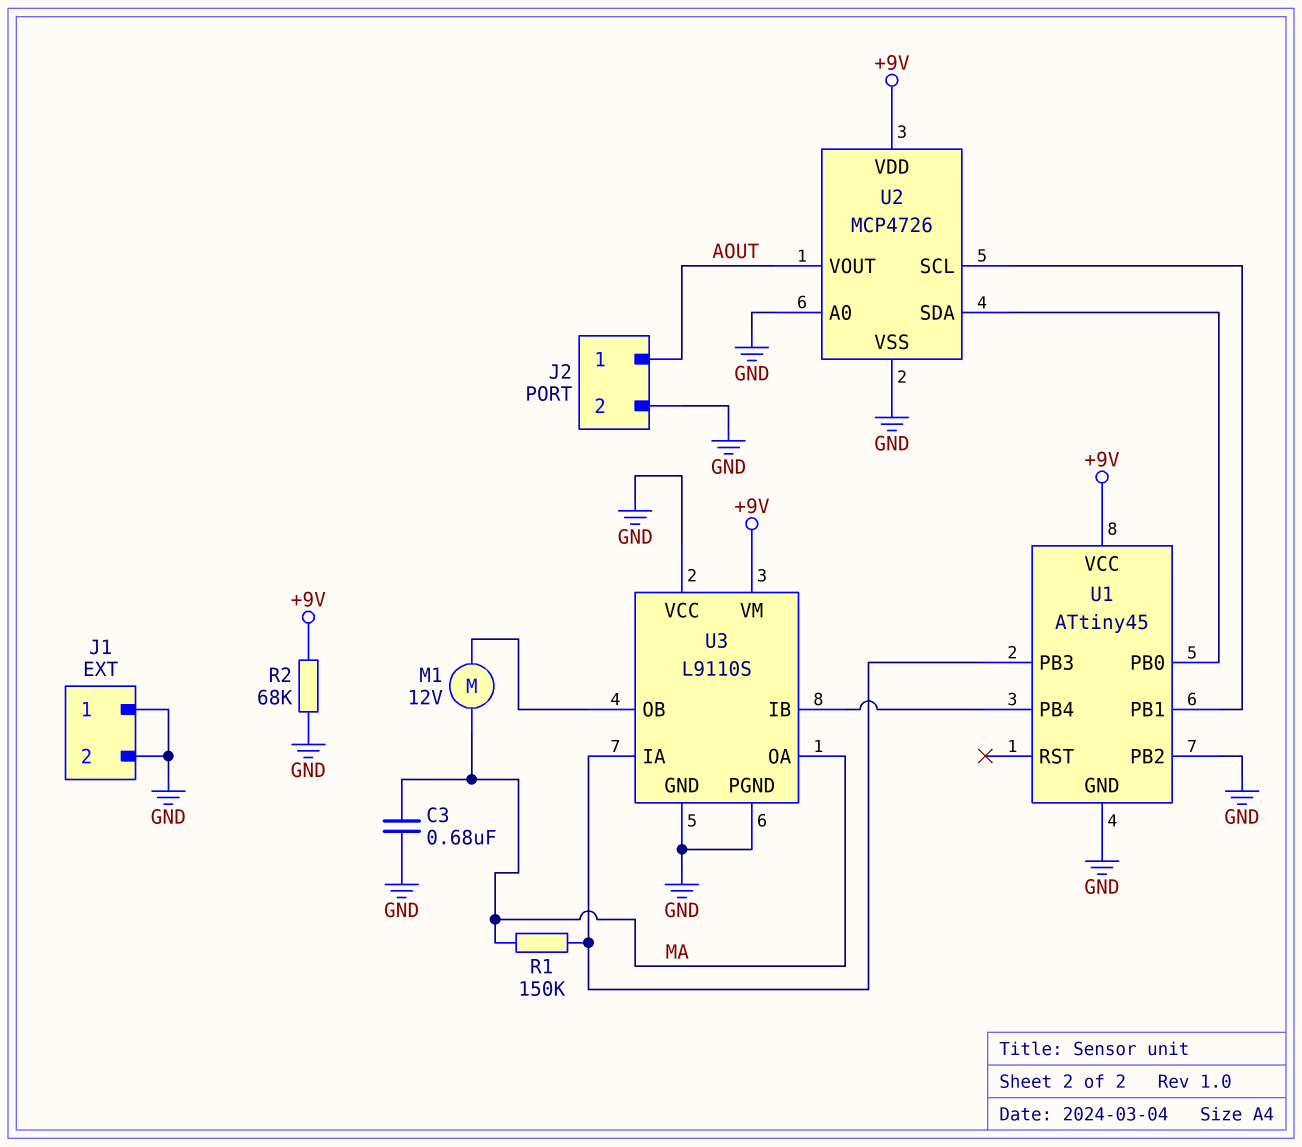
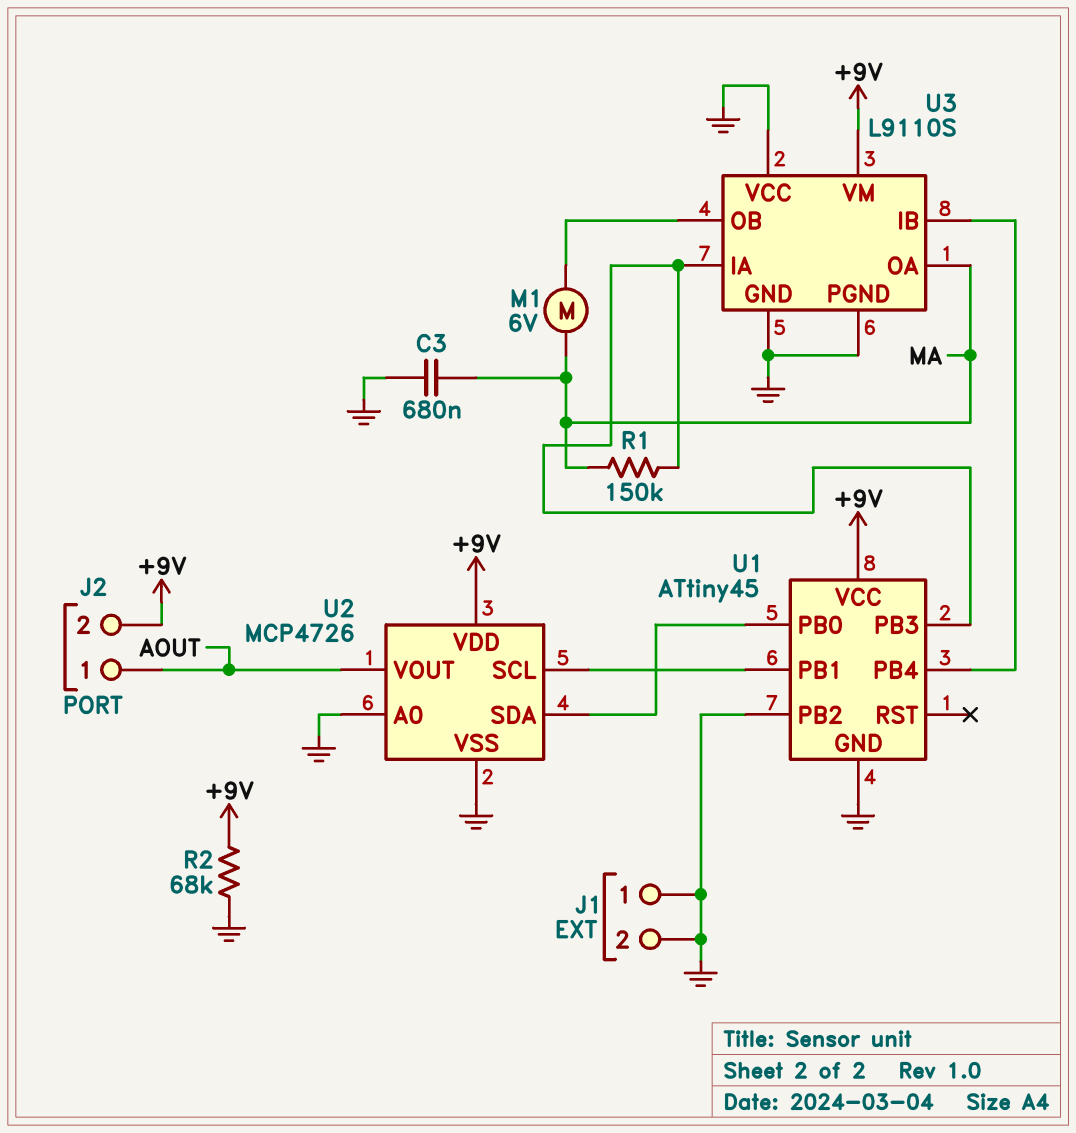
J2 pin 2: GND -> +9V
M1: motor 12V (MA, U3/OB) -> motor 6V (MA, U3/OB)

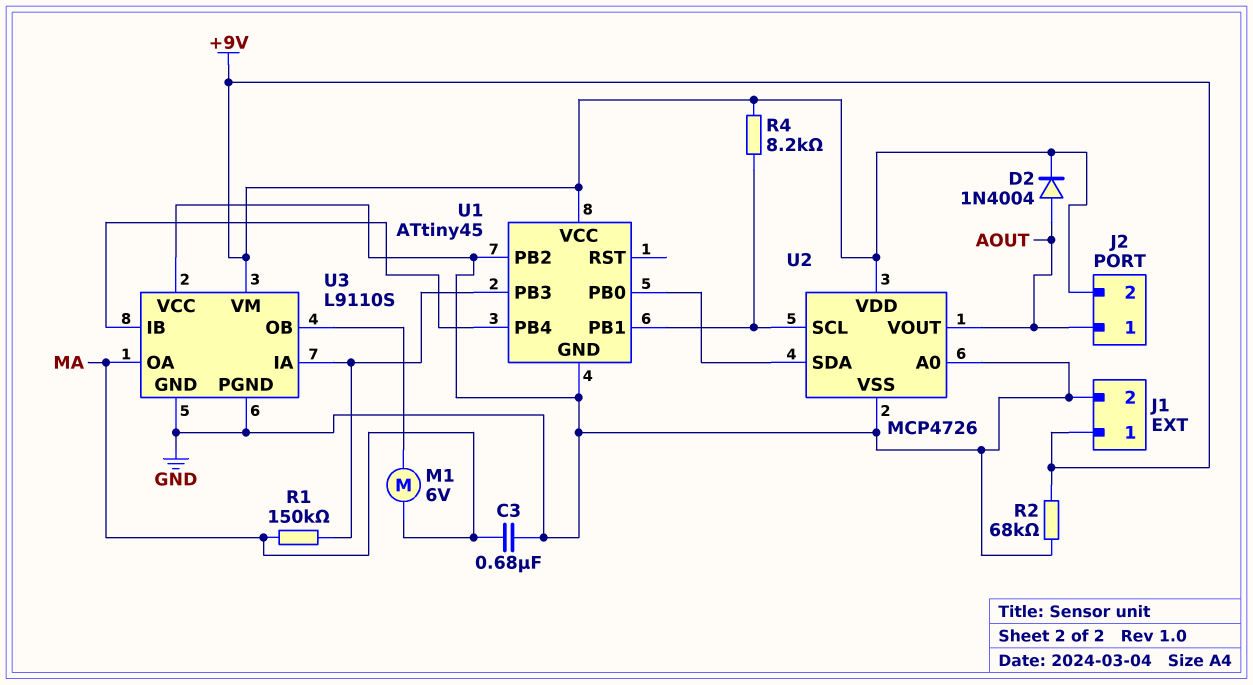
D2: none -> diode 1N4004 (A AOUT, K +9V)
J1 pin 1: GND -> +9V
R4: none -> 8.2k (+9V, U1/PB1)

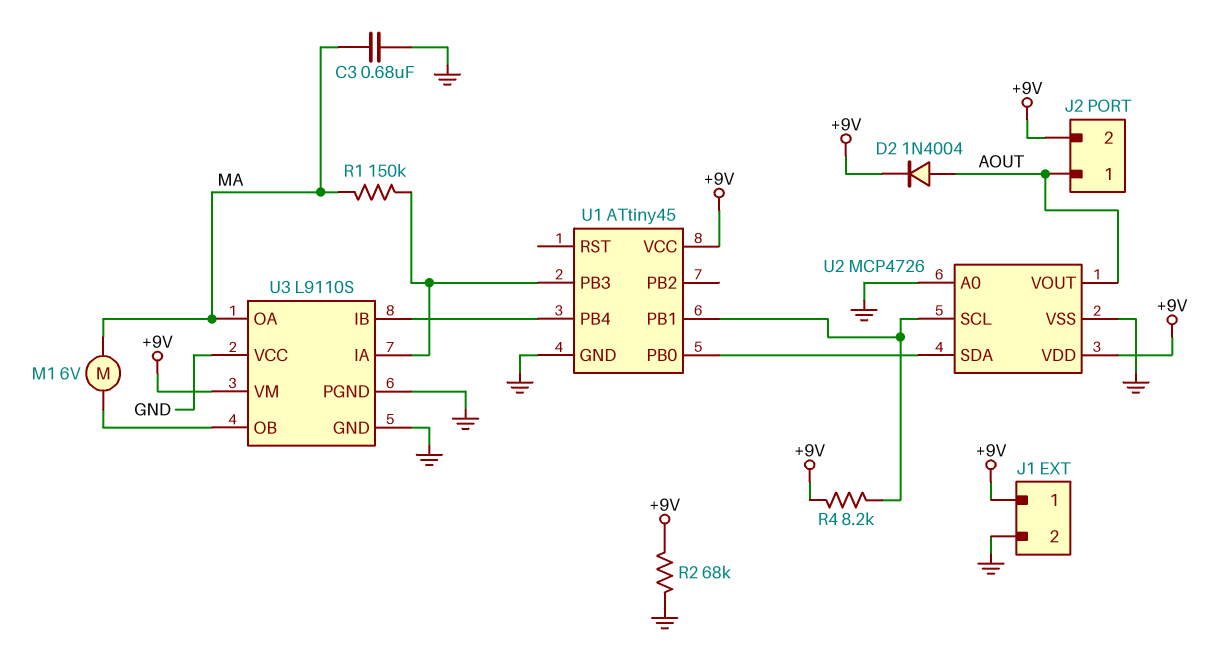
U1 pin PB2: GND -> none

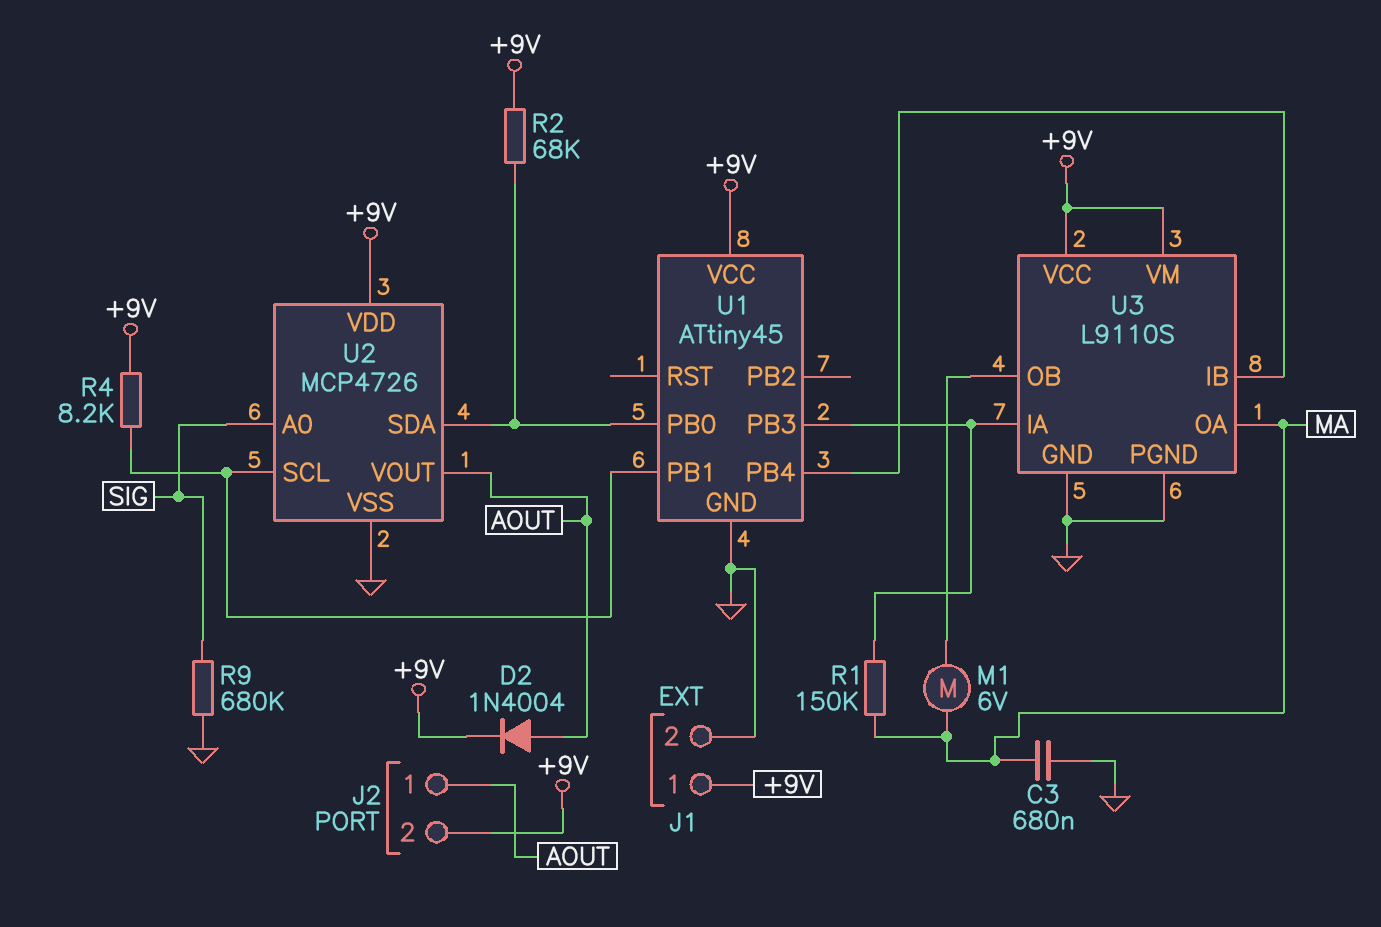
R2: 68k (+9V, GND) -> 68k (+9V, U1/PB0)
R9: none -> 680k (GND, SIG)
U2 pin A0: GND -> SIG
U3 pin VCC: GND -> +9V

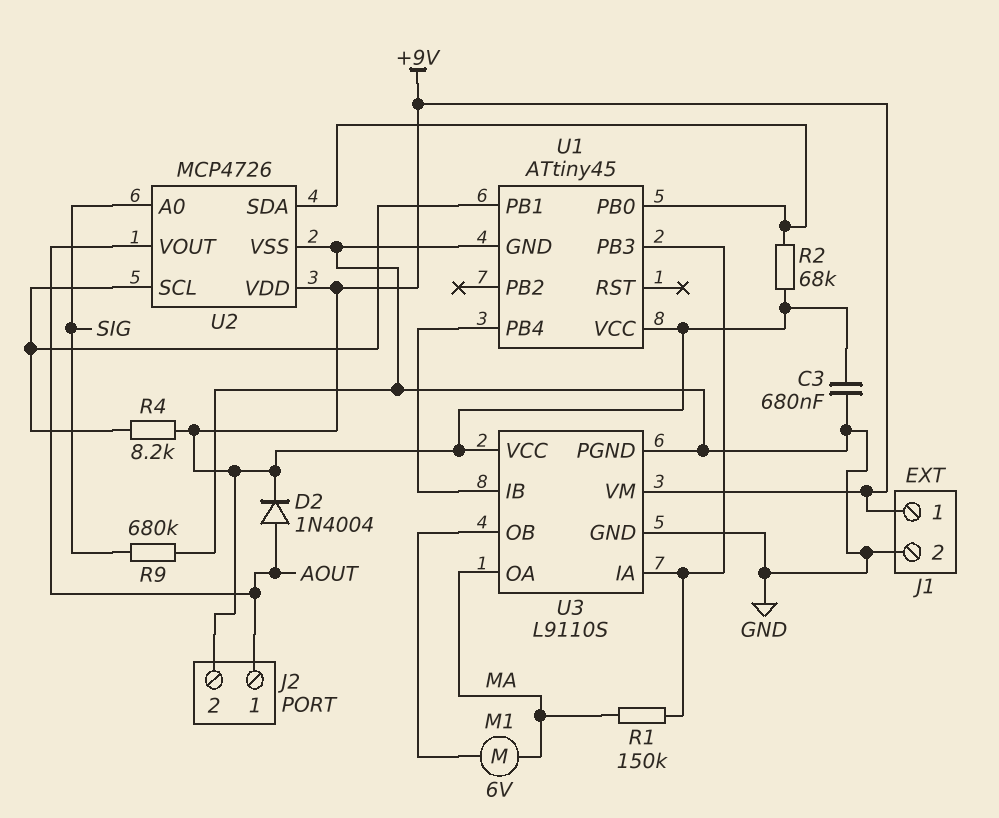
C3: 680nF (GND, MA) -> 680nF (+9V, GND)

